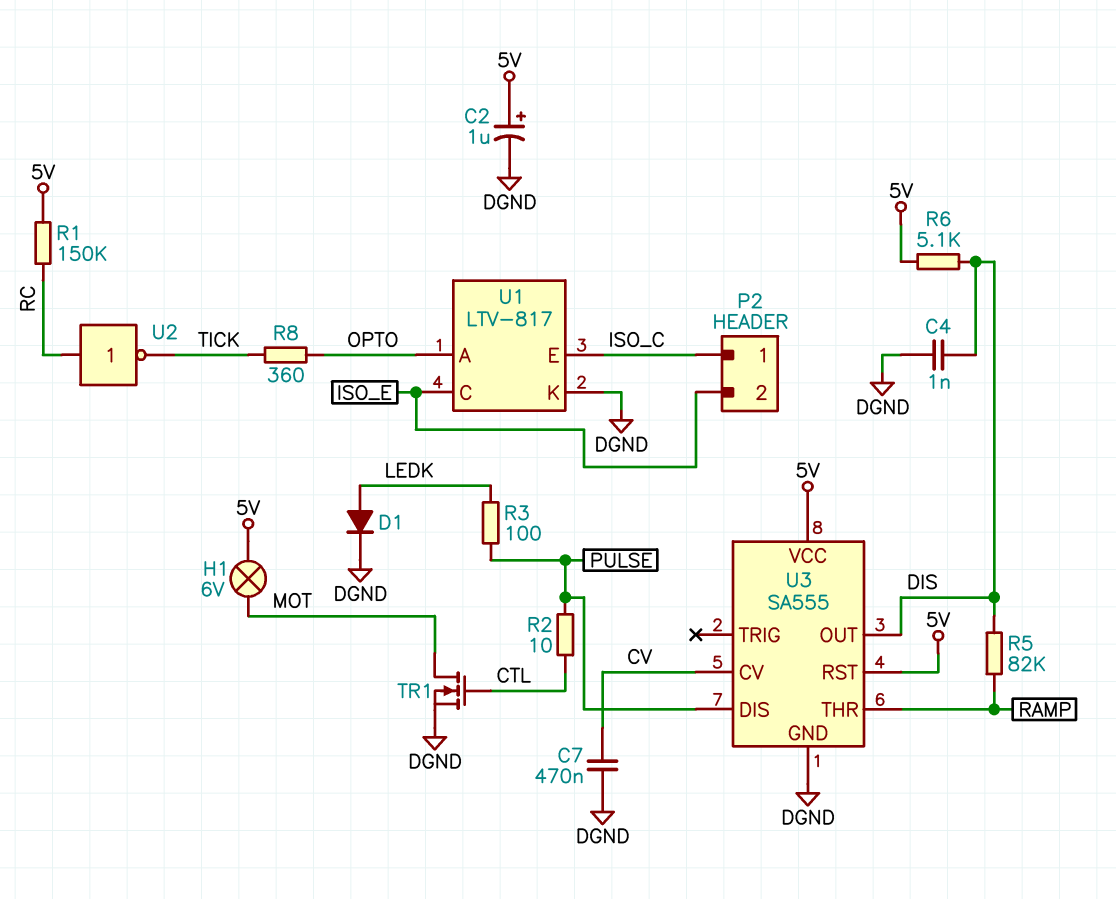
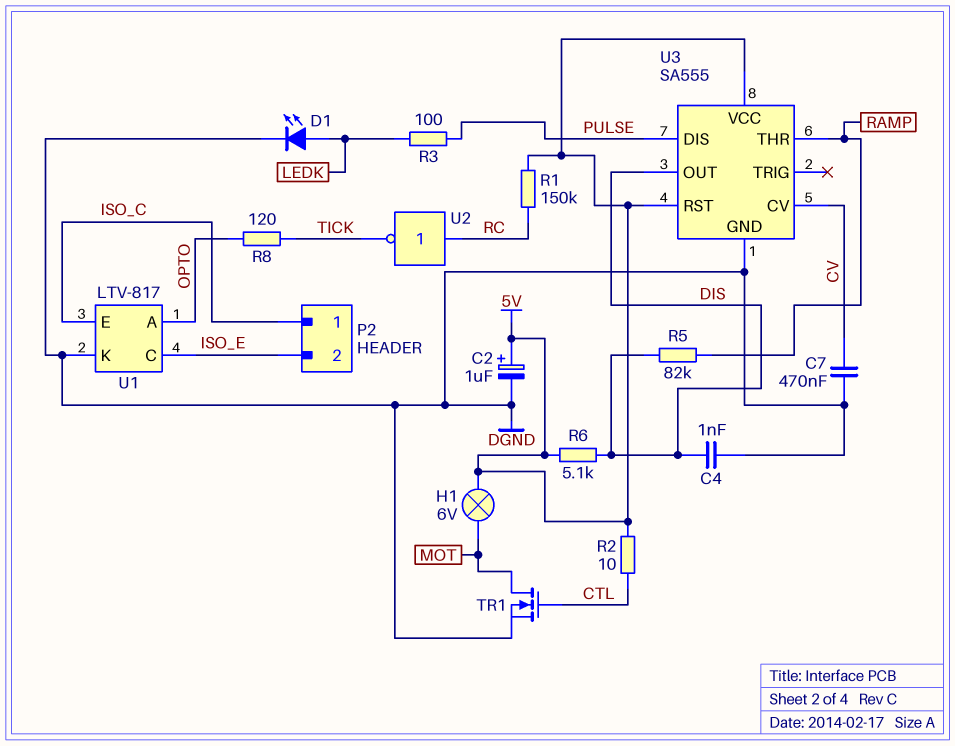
D1: diode (A LEDK, K DGND) -> LED (A LEDK, K DGND)
R2: 10 (CTL, PULSE) -> 10 (5V, CTL)
R8: 360 (OPTO, TICK) -> 120 (OPTO, TICK)

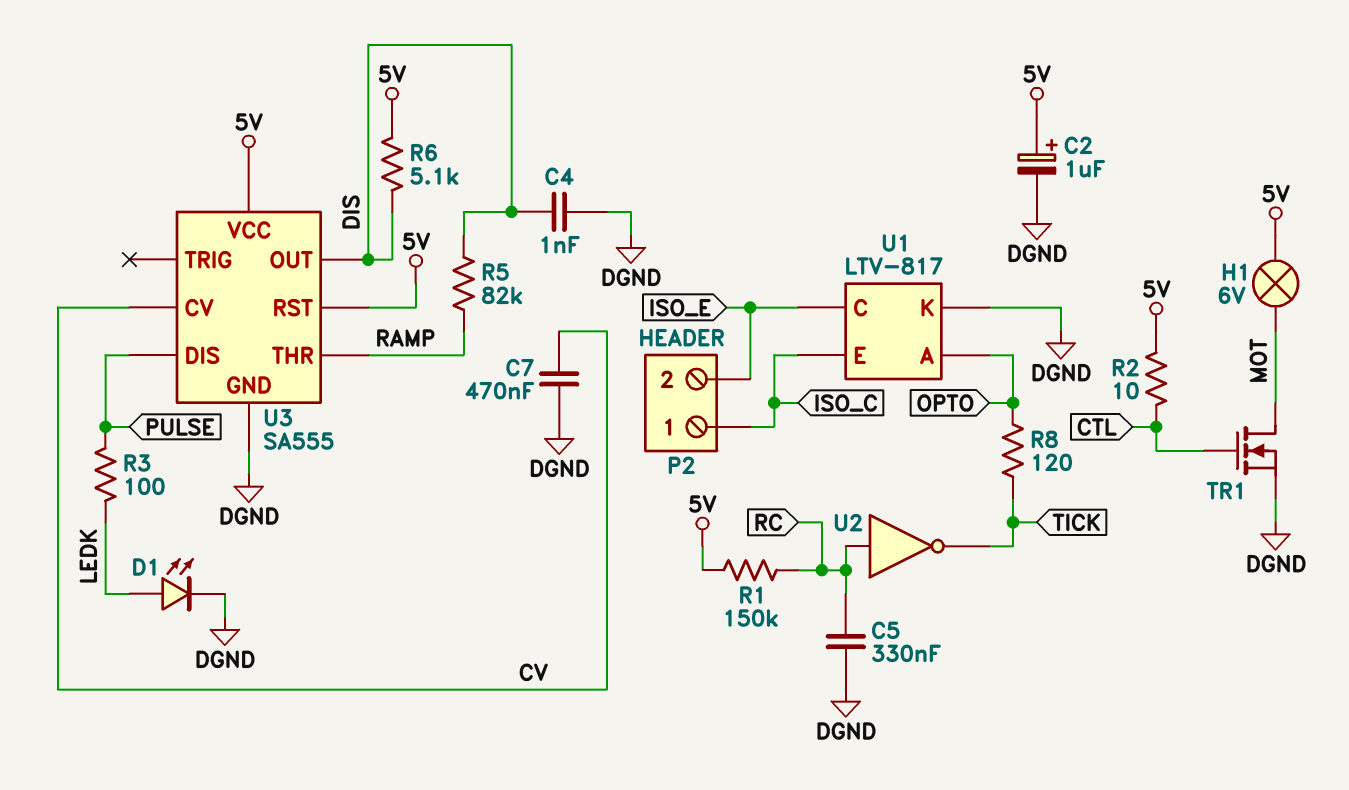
C5: none -> 330nF (DGND, RC)

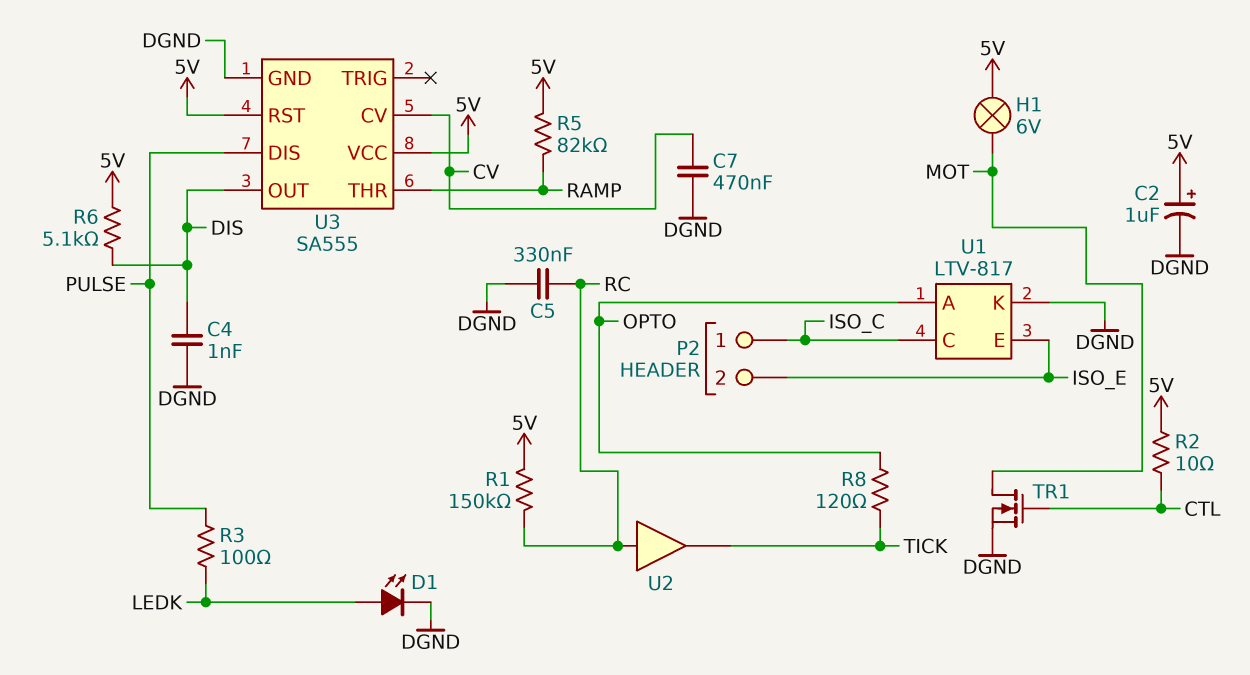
R5: 82k (DIS, RAMP) -> 82k (5V, RAMP)
U1 pin C: ISO_E -> ISO_C
U1 pin E: ISO_C -> ISO_E
U2: NOT (in RC, out TICK) -> buffer (in RC, out TICK)

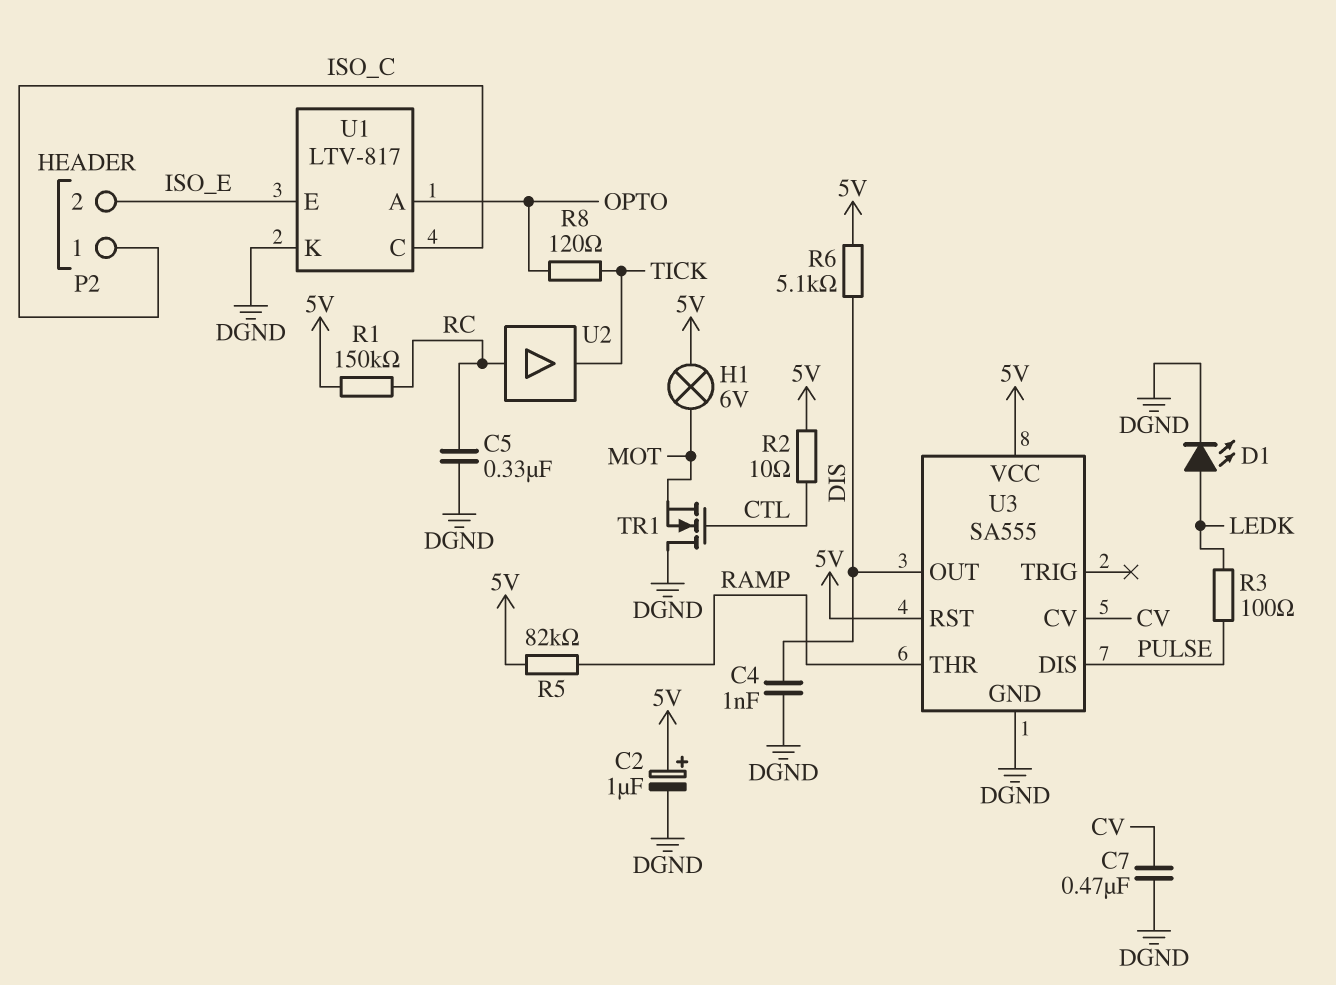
TR1: NMOS (G CTL, D MOT, S DGND) -> NMOS (G CTL, D DGND, S MOT)

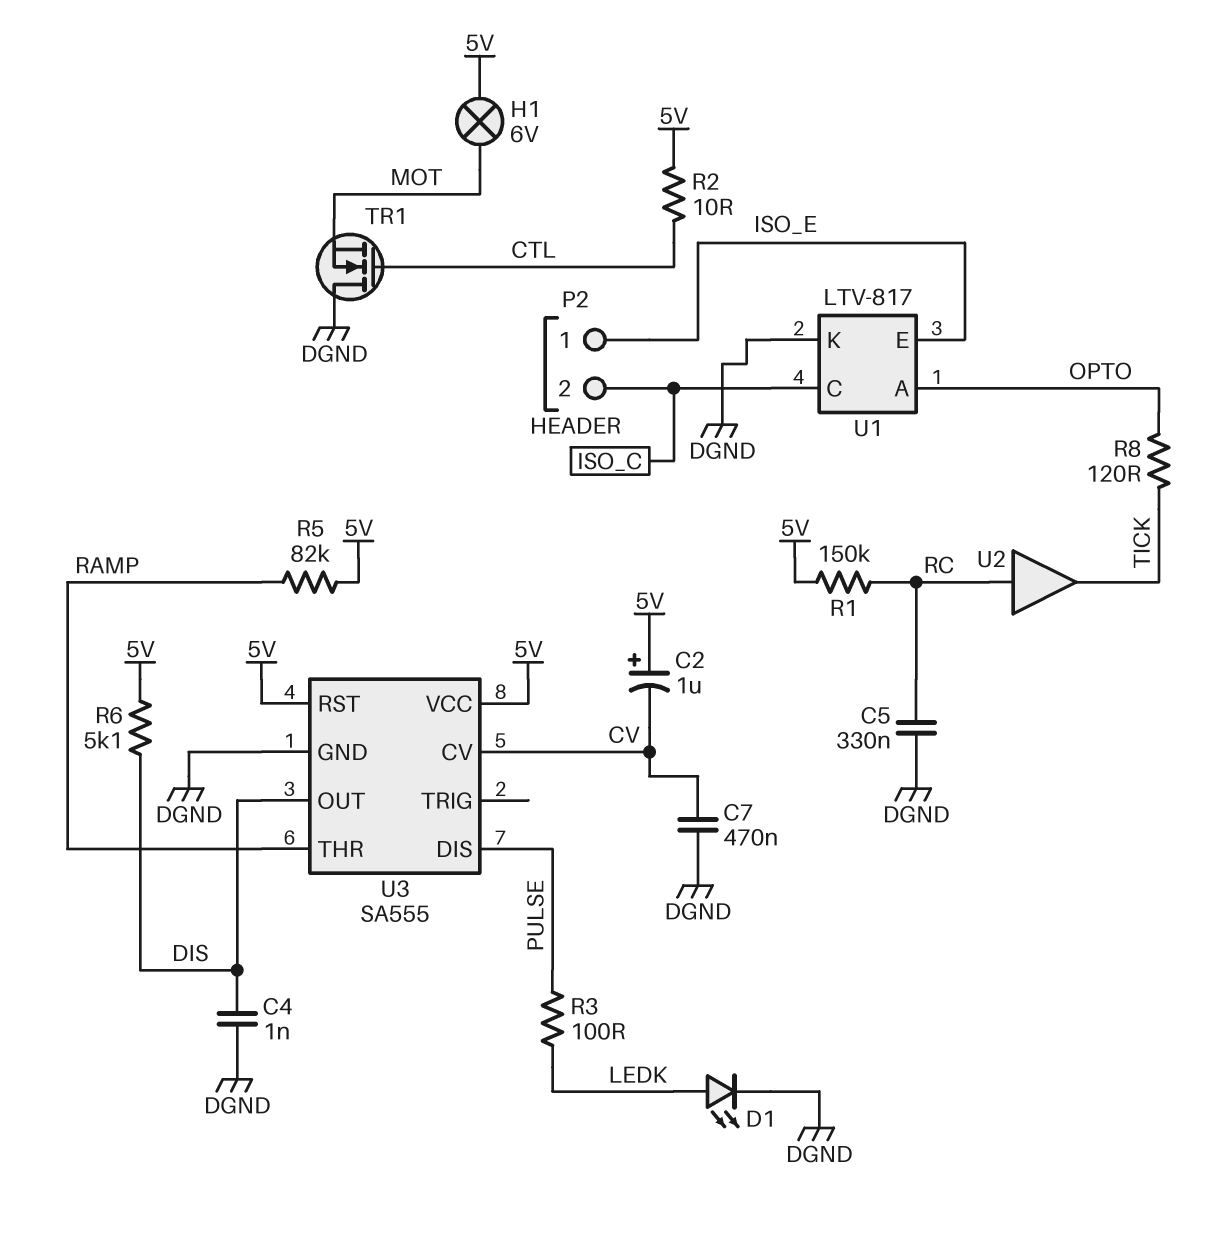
C2: 1uF (plus 5V, minus DGND) -> 1uF (plus 5V, minus CV)
P2 pin 1: ISO_C -> ISO_E
P2 pin 2: ISO_E -> ISO_C

